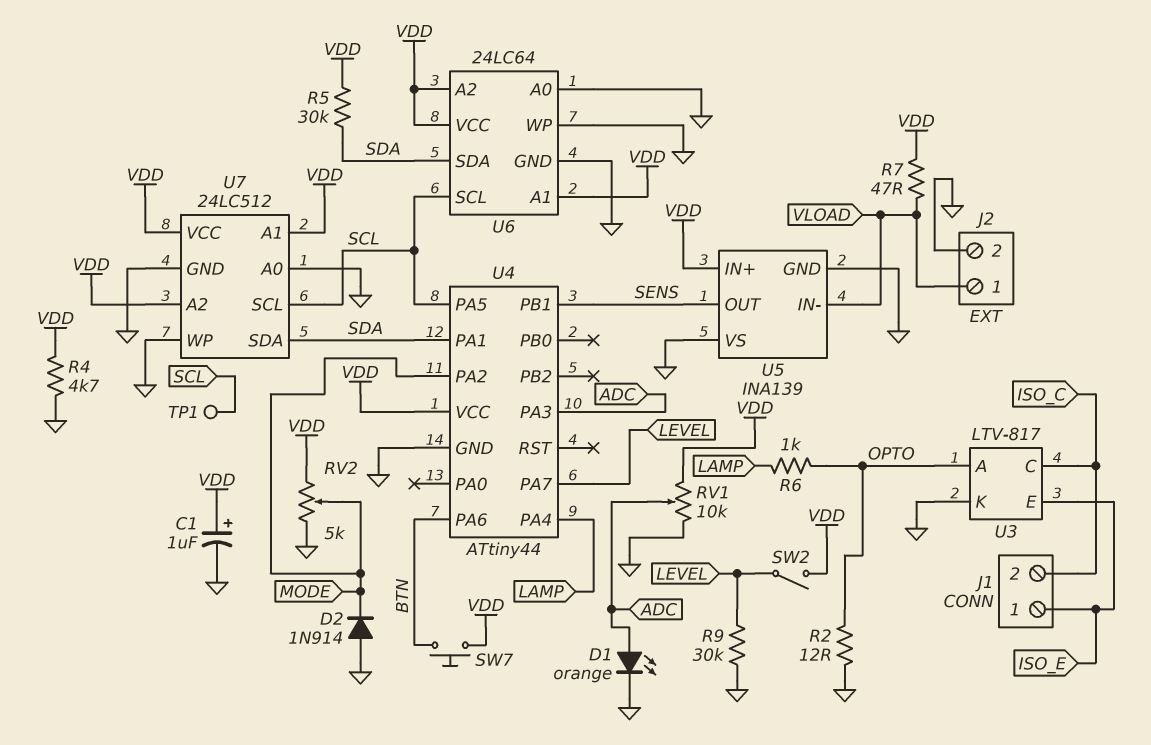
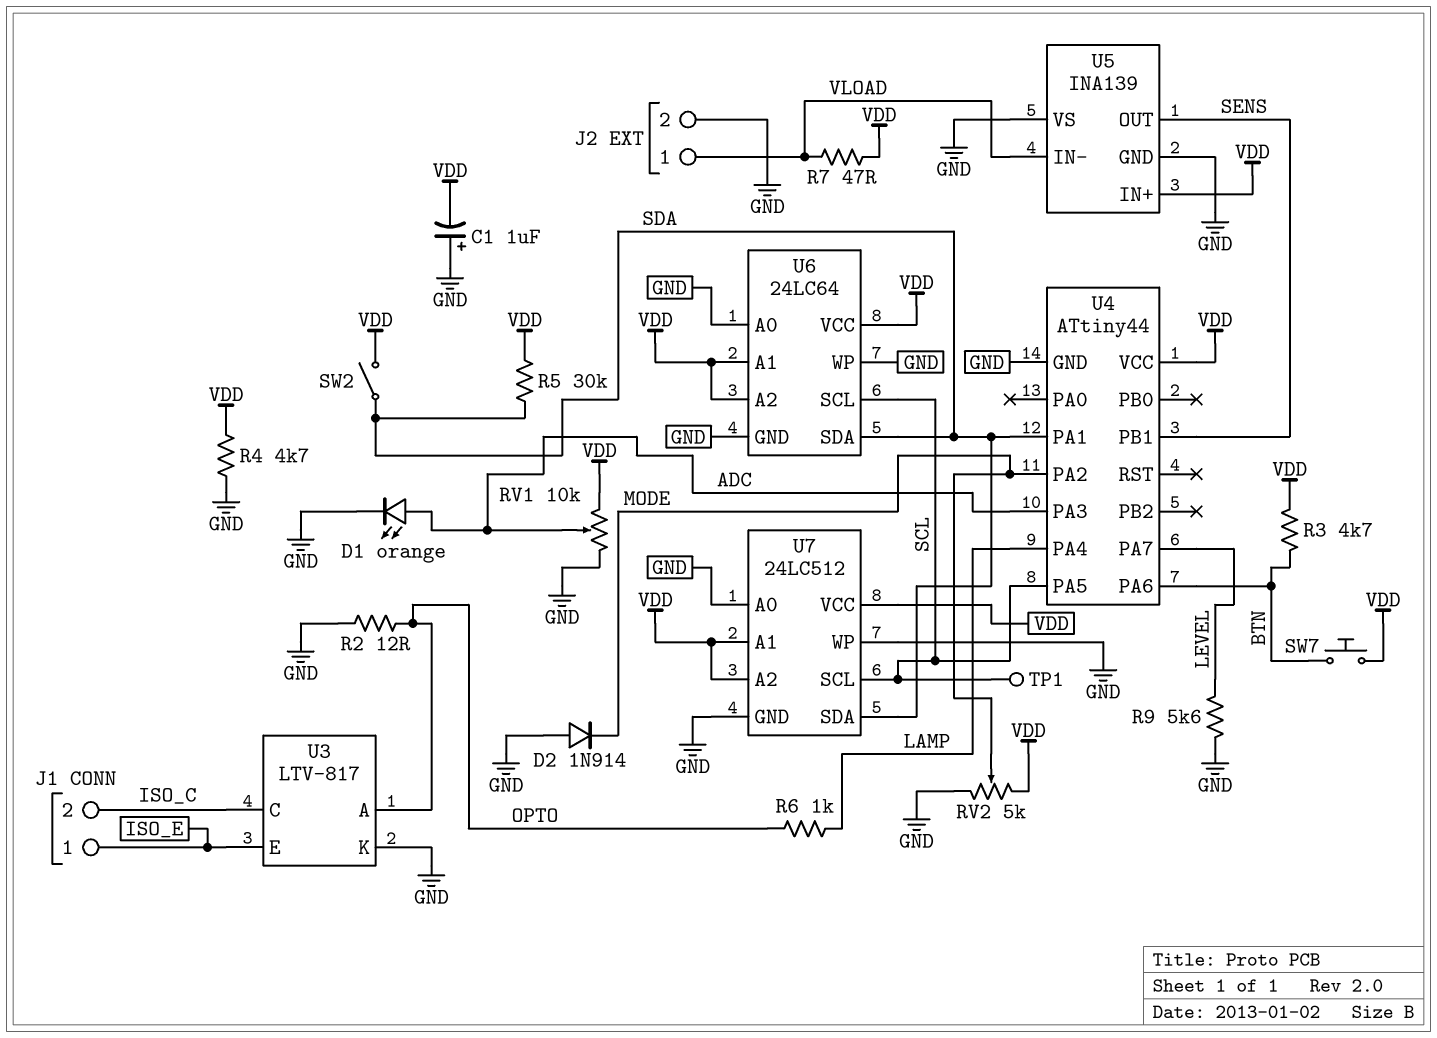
C1: 1uF (plus VDD, minus GND) -> 1uF (plus GND, minus VDD)
R3: none -> 4.7k (BTN, VDD)
R9: 30k (GND, LEVEL) -> 5.6k (GND, LEVEL)
SW2: switch (LEVEL, VDD) -> switch (SDA, VDD)

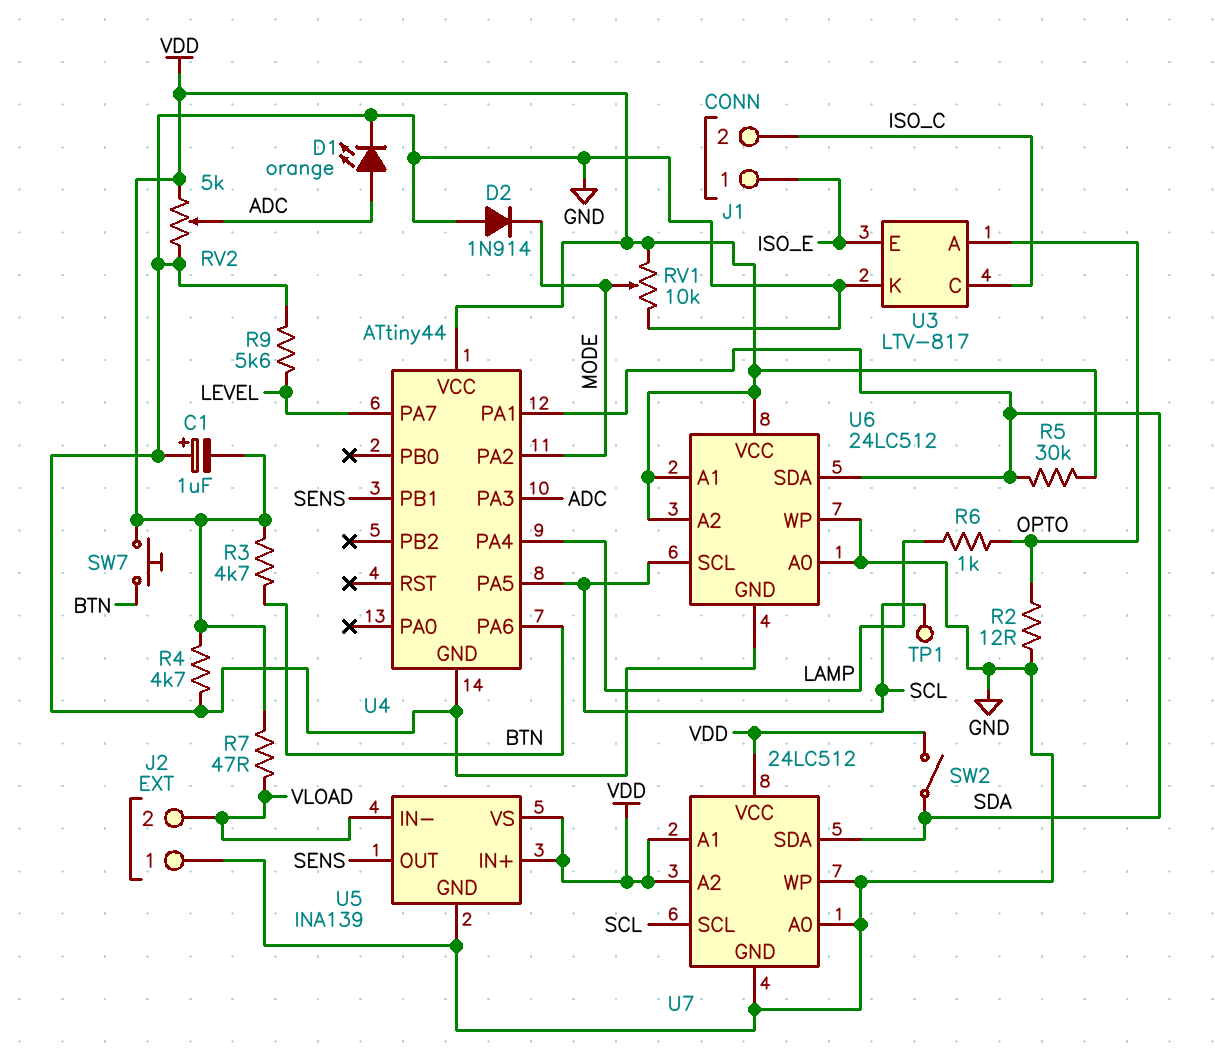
J2 pin 1: VLOAD -> GND
J2 pin 2: GND -> VLOAD
RV1: 10k (GND, VDD, wiper ADC) -> 10k (GND, VDD, wiper MODE)
RV2: 5k (GND, VDD, wiper MODE) -> 5k (GND, VDD, wiper ADC)
U5 pin VS: GND -> VDD
U6: 24LC64 -> 24LC512

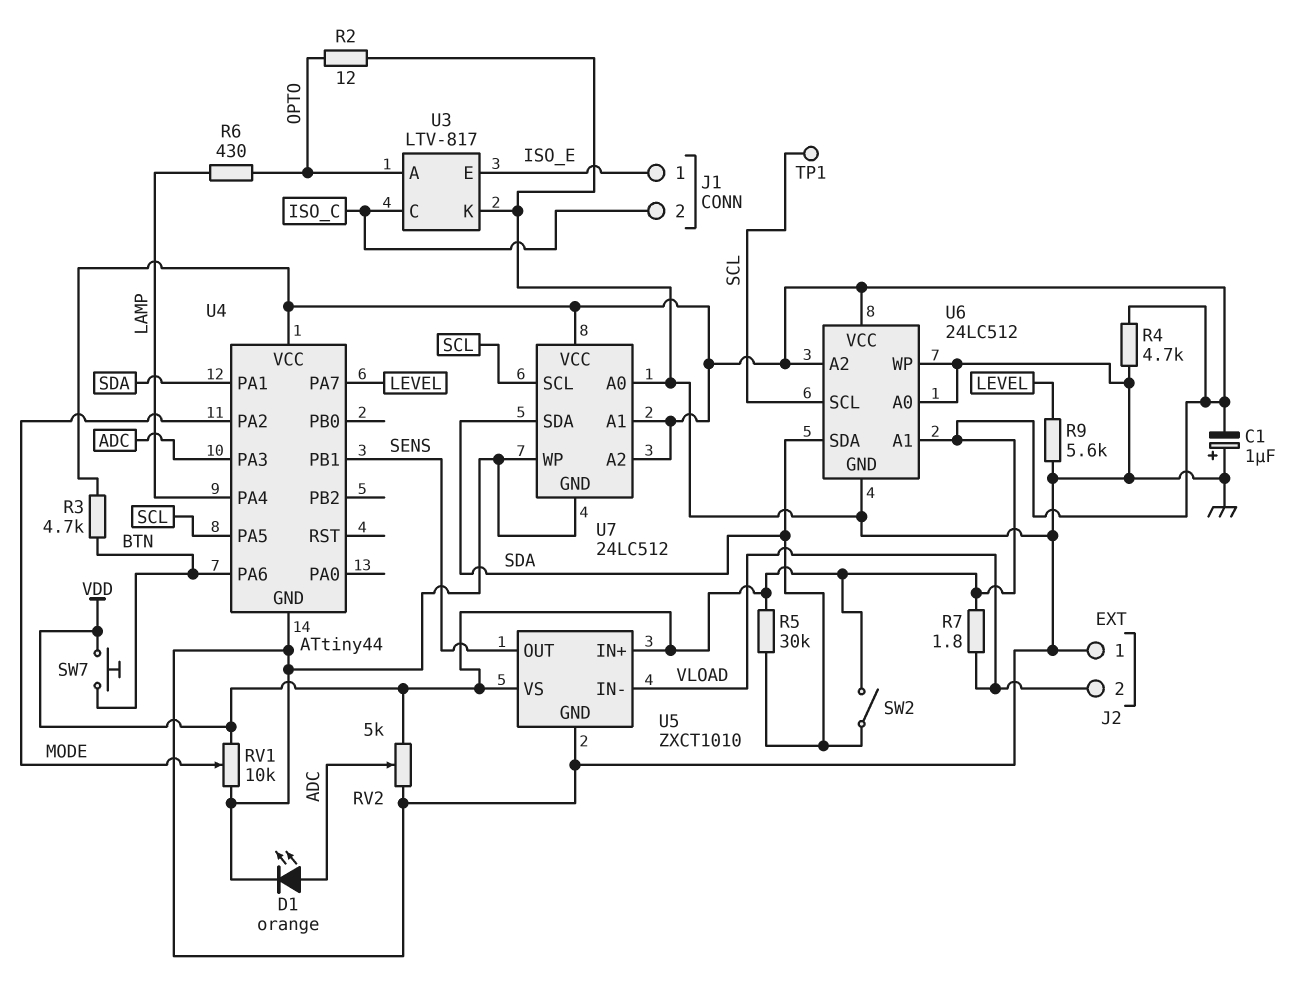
D2: diode 1N914 (A GND, K MODE) -> none
R6: 1k (LAMP, OPTO) -> 430 (LAMP, OPTO)
R7: 47 (VDD, VLOAD) -> 1.8 (VDD, VLOAD)
U5: INA139 -> ZXCT1010

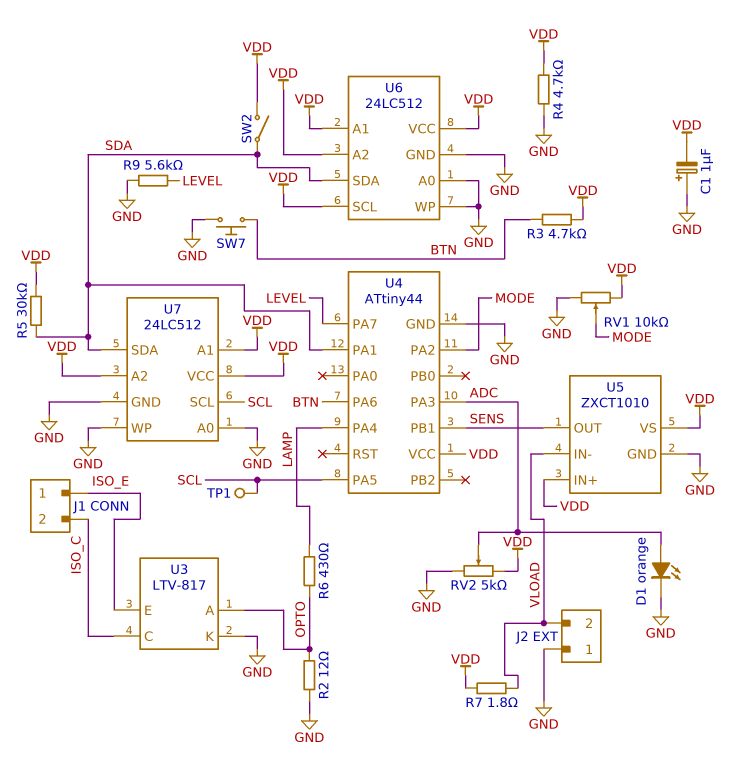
SW7: button (BTN, VDD) -> button (BTN, GND)
U6 pin SCL: SCL -> VDD

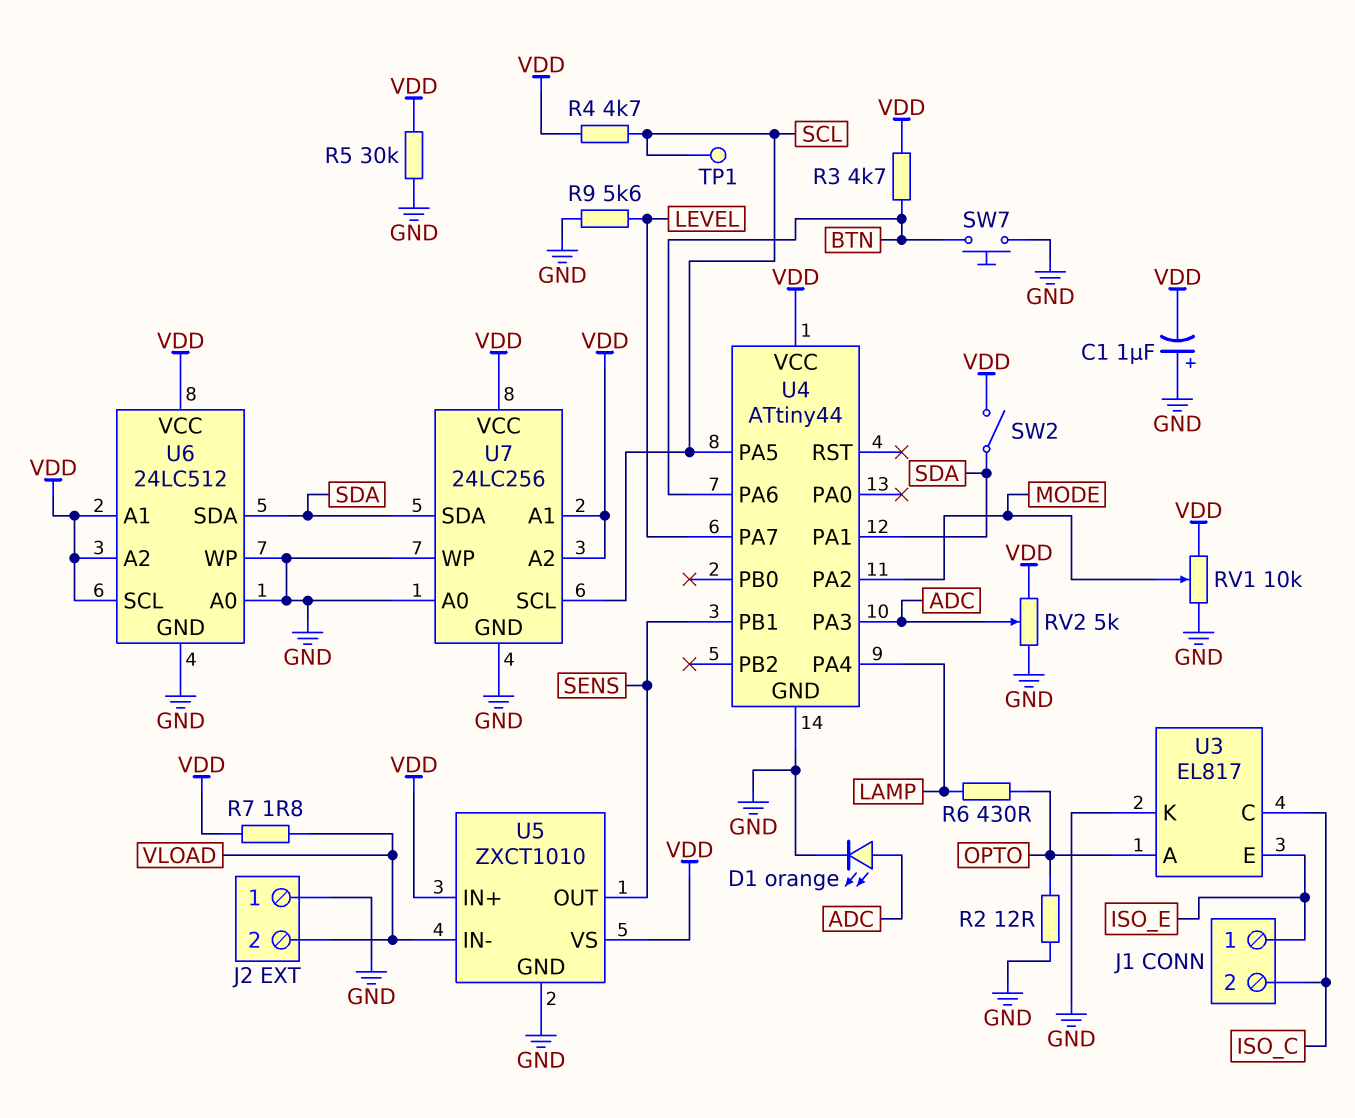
R4: 4.7k (GND, VDD) -> 4.7k (SCL, VDD)
R5: 30k (SDA, VDD) -> 30k (GND, VDD)
U3: LTV-817 -> EL817
U7: 24LC512 -> 24LC256

